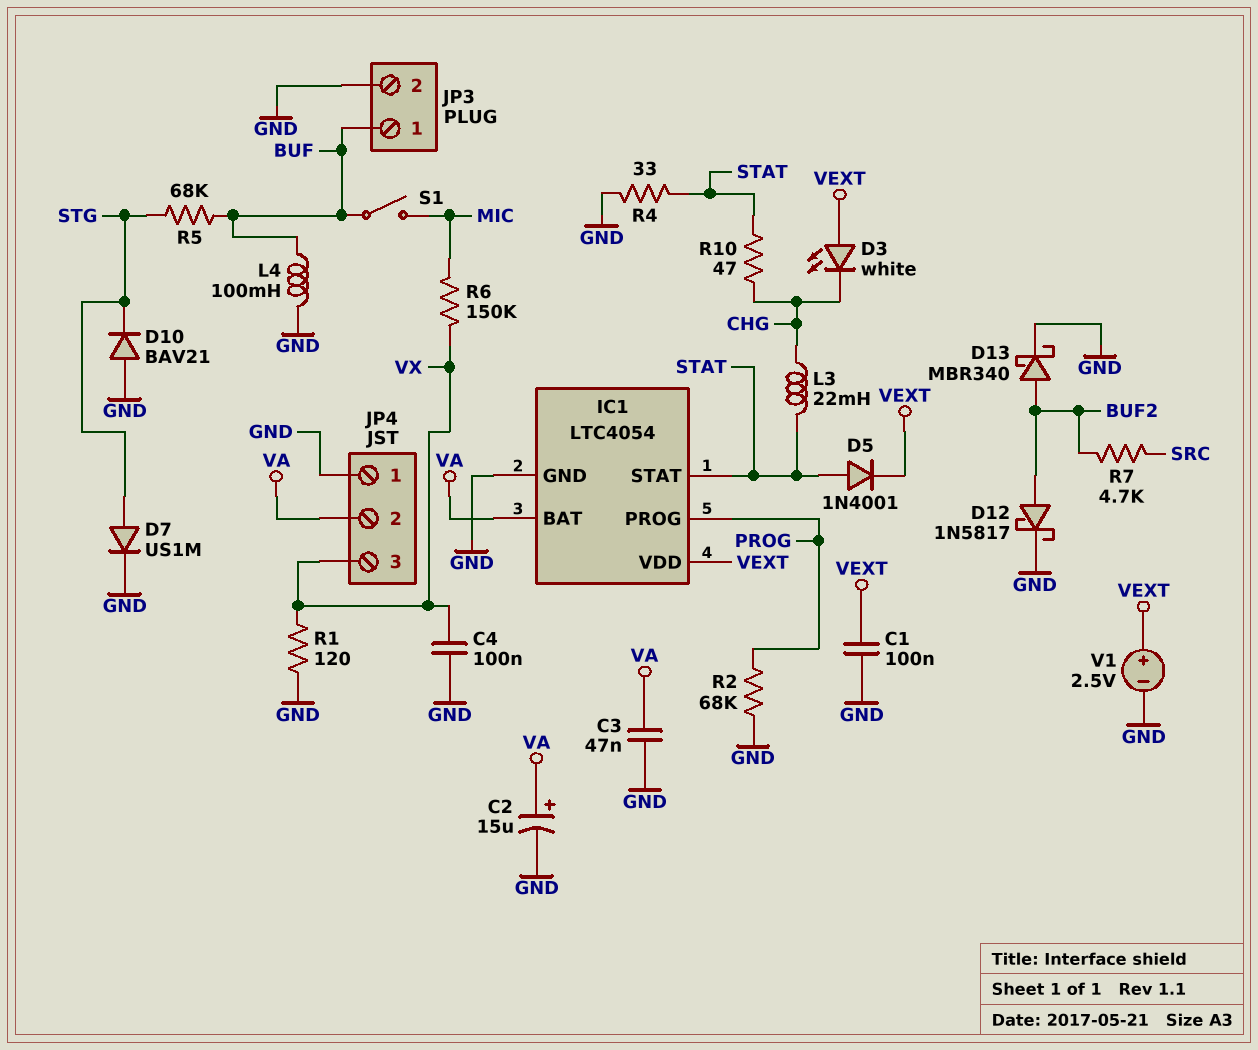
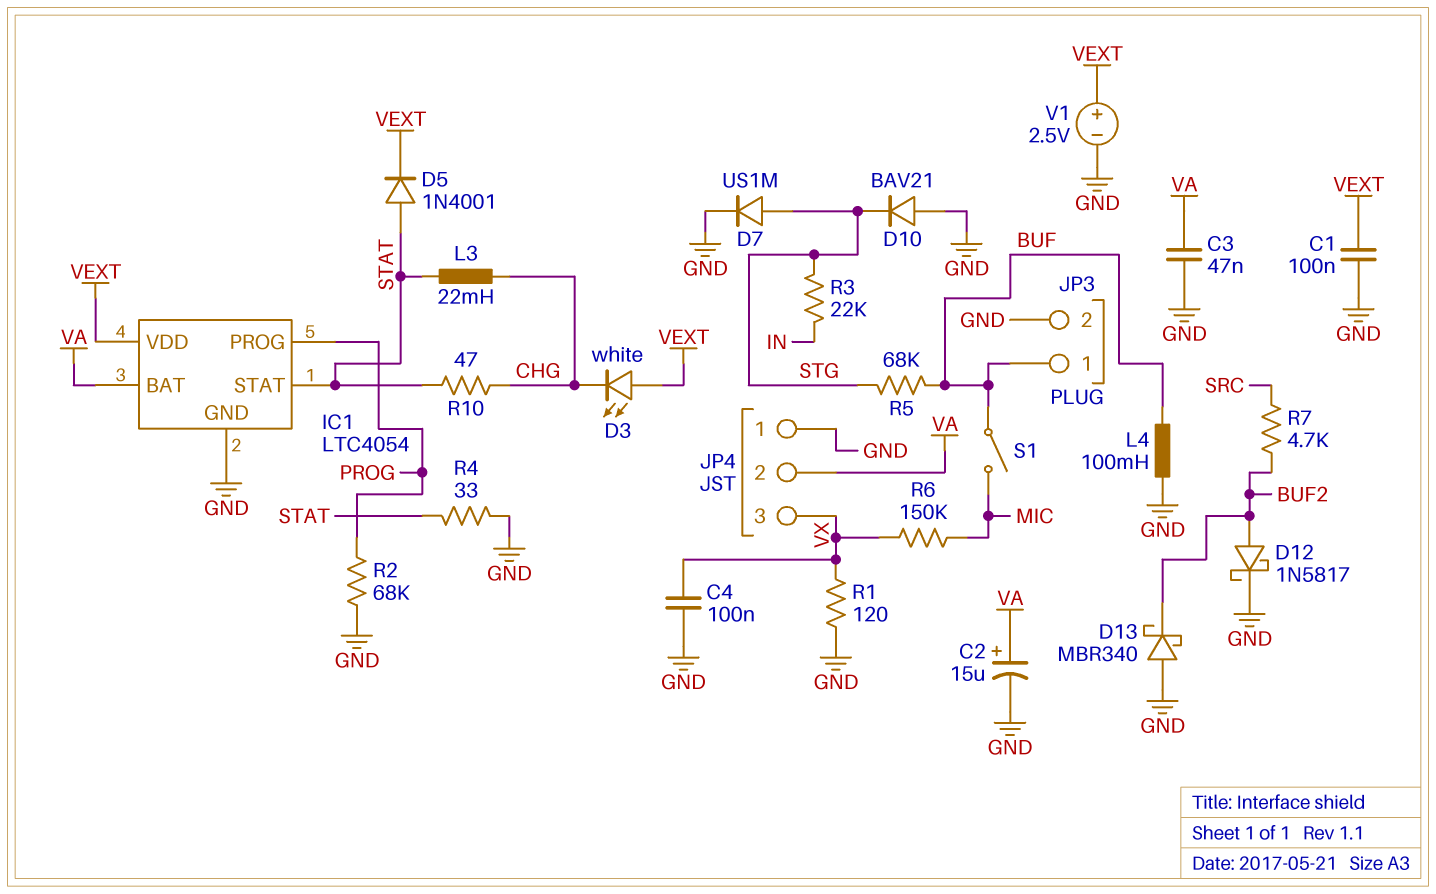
D13: schottky MBR340 (A BUF2, K GND) -> schottky MBR340 (A GND, K BUF2)
R3: none -> 22k (IN, STG)

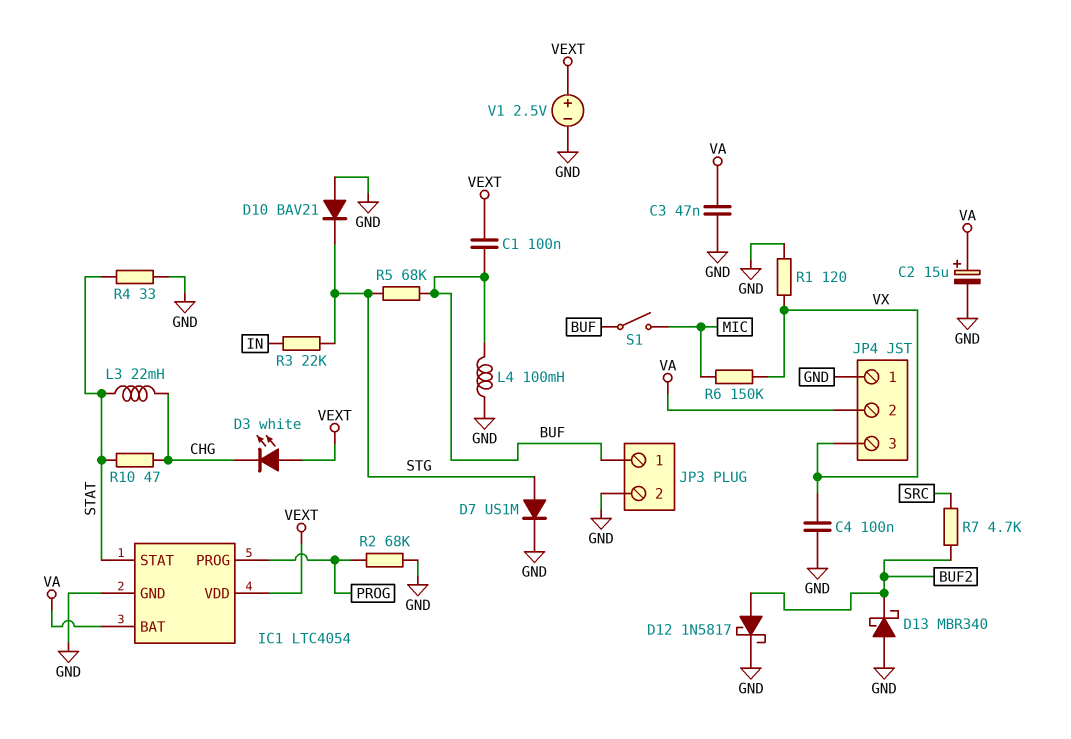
C1: 100nF (GND, VEXT) -> 100nF (BUF, VEXT)
D5: diode 1N4001 (A STAT, K VEXT) -> none

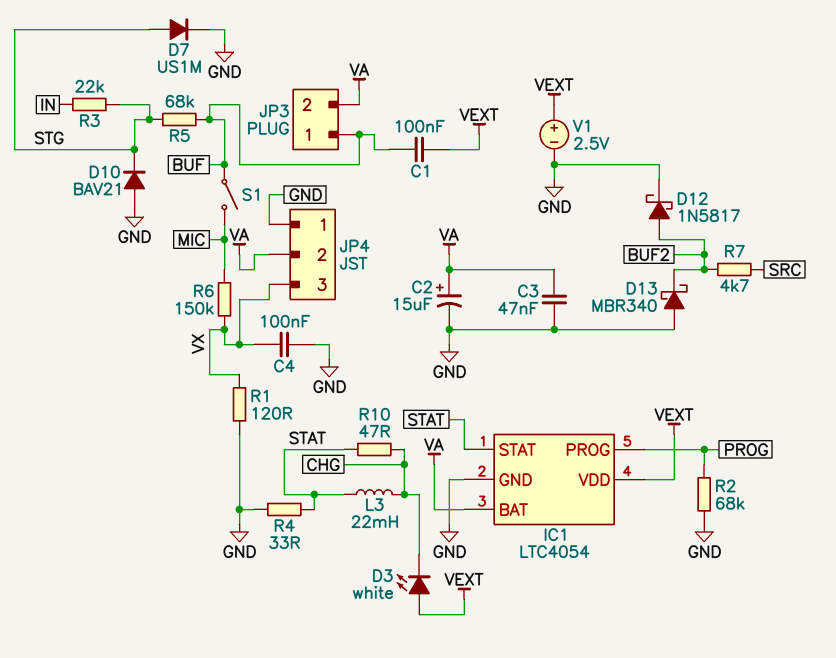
JP3 pin 2: GND -> VA
L4: 100mH (BUF, GND) -> none

